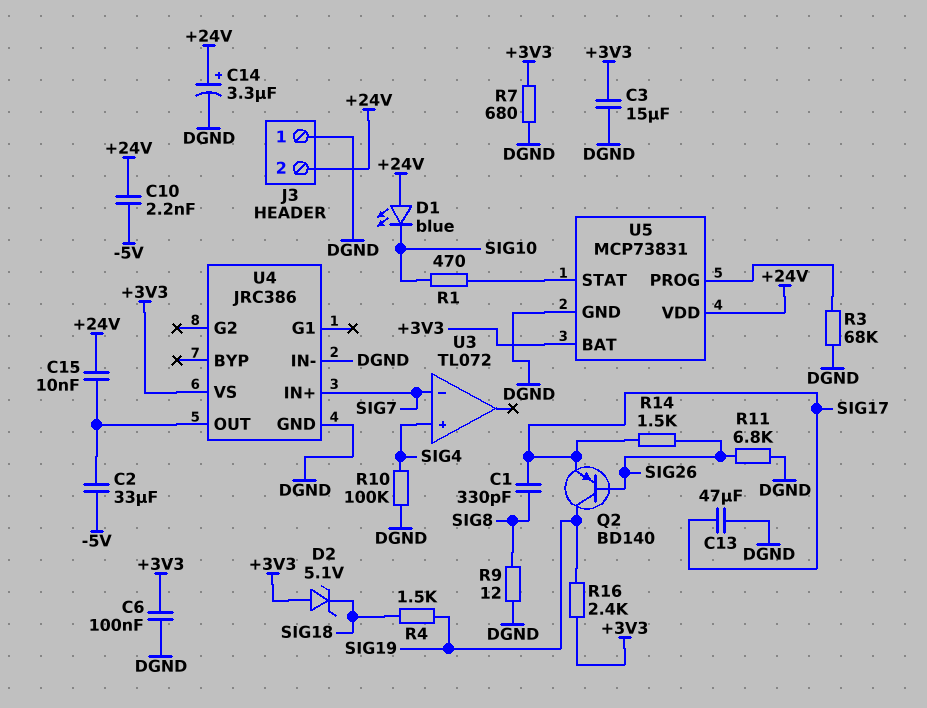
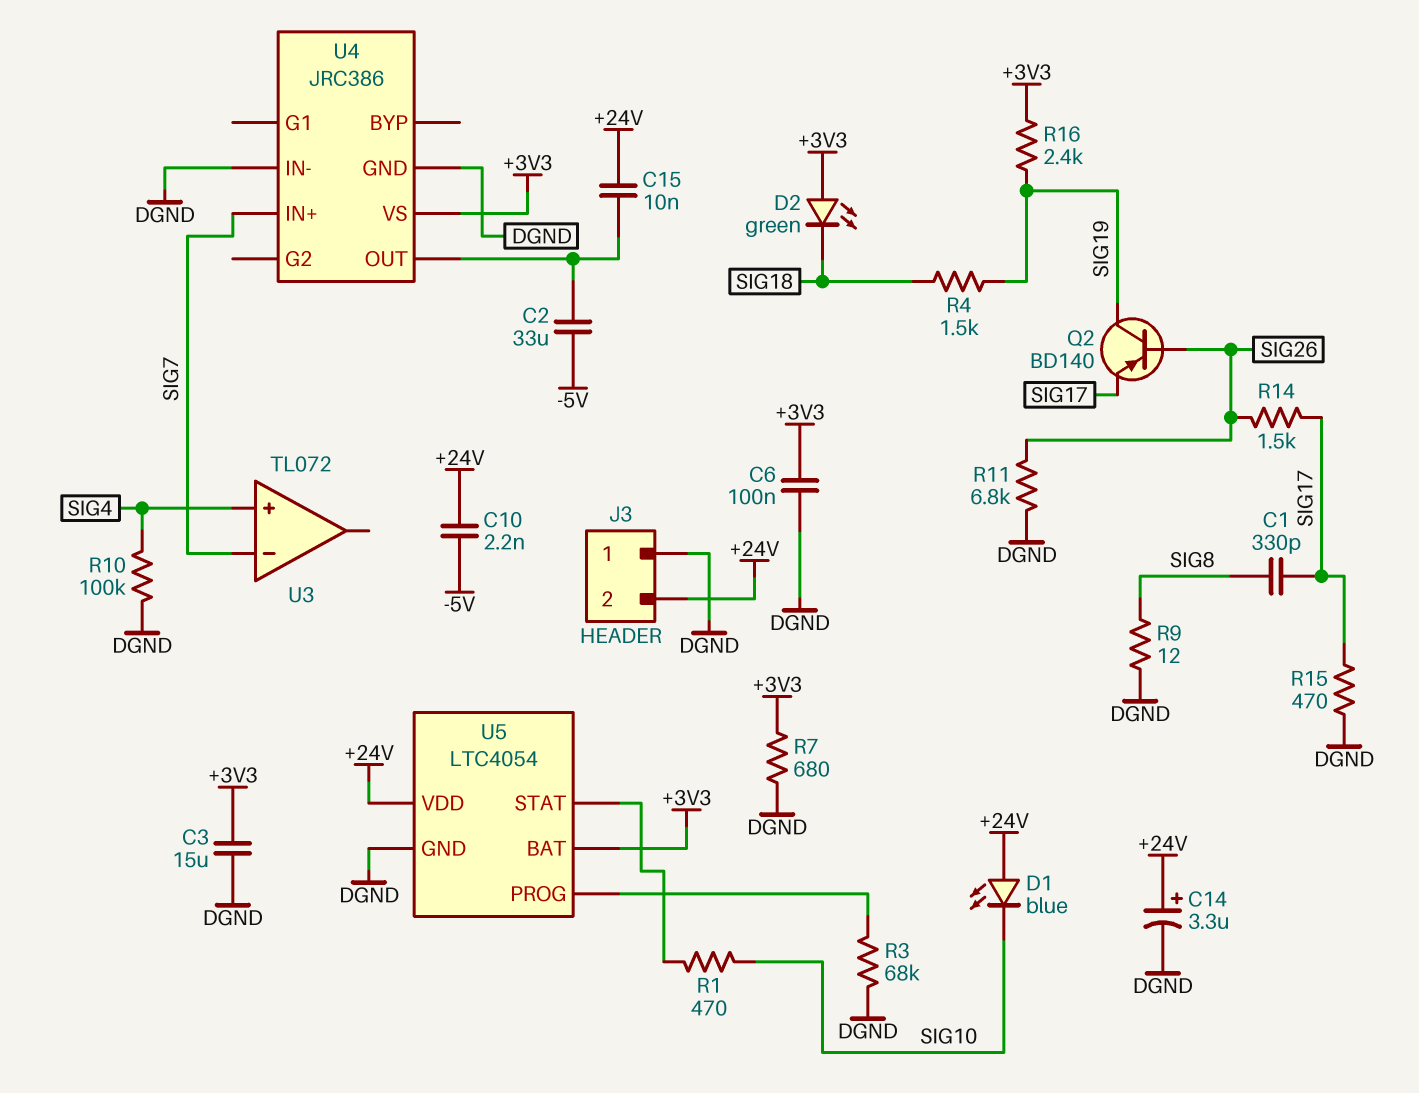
C13: 47uF (DGND, SIG17) -> none
D2: zener 5.1V (A +3V3, K SIG18) -> LED green (A +3V3, K SIG18)
R15: none -> 470 (DGND, SIG17)
U5: MCP73831 -> LTC4054

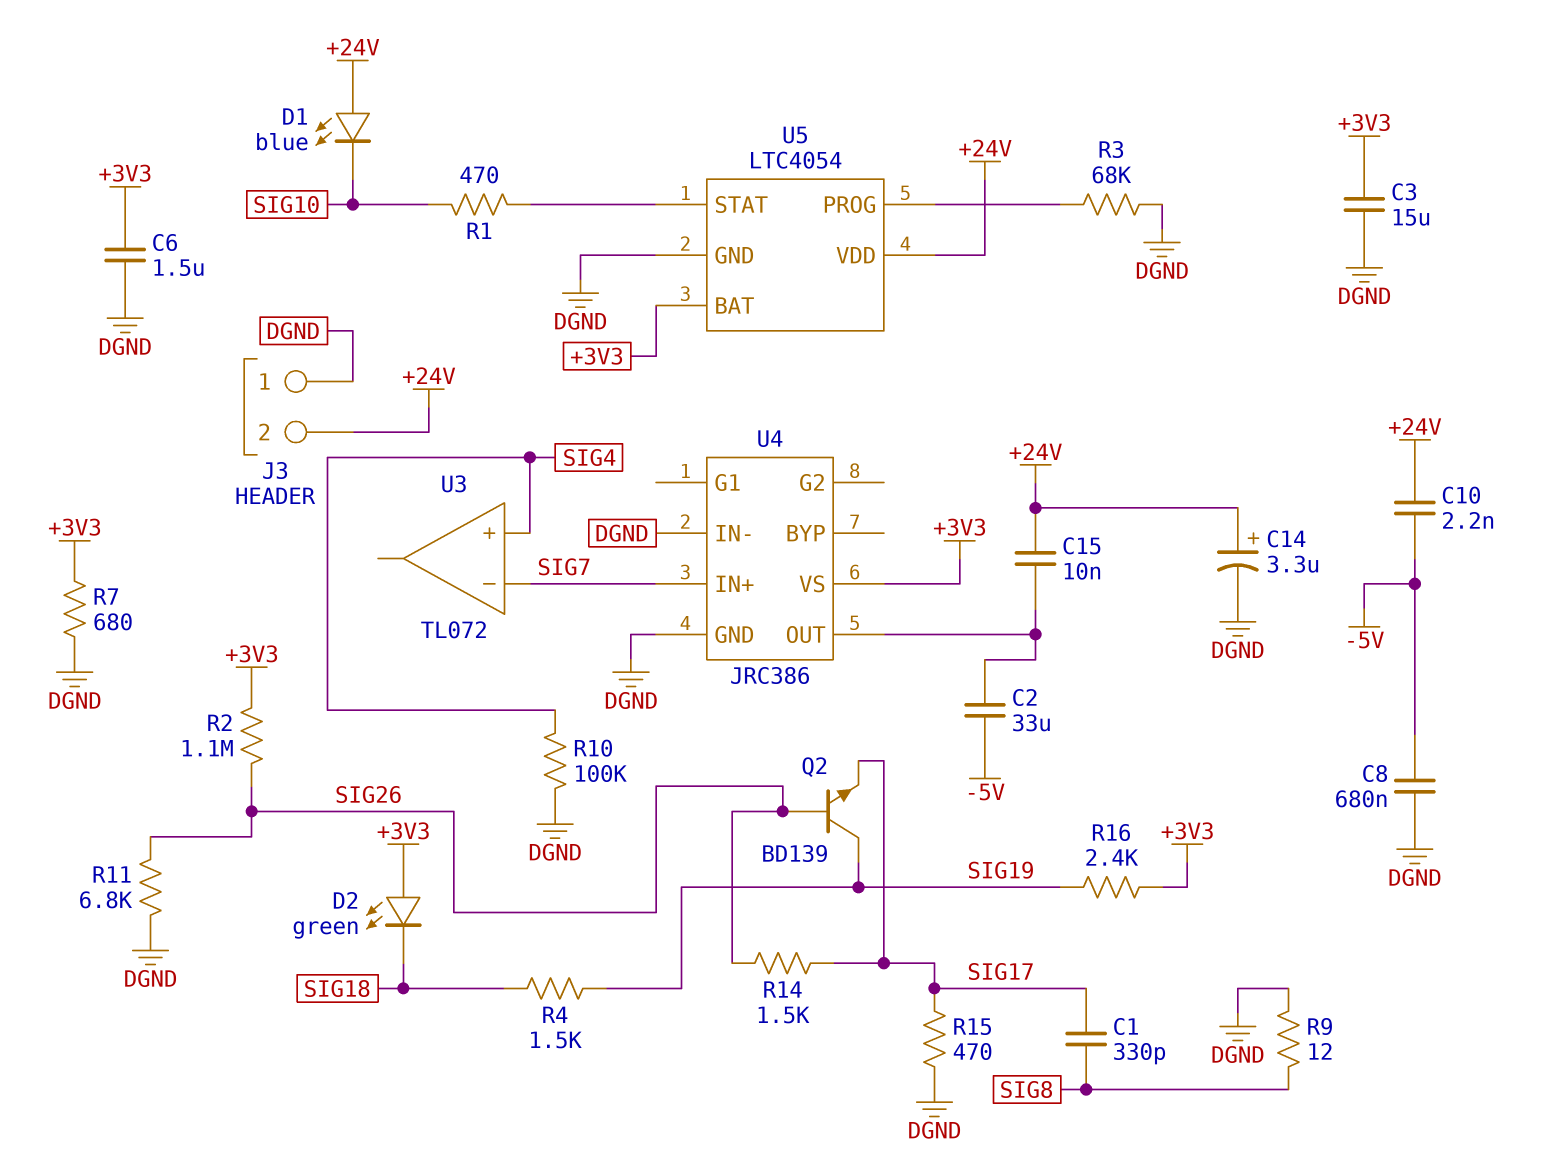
C6: 100nF (+3V3, DGND) -> 1.5uF (+3V3, DGND)
C8: none -> 680nF (-5V, DGND)
Q2: PNP BD140 (B SIG26, C SIG19, E SIG17) -> NPN BD139 (B SIG26, C SIG19, E SIG17)
R2: none -> 1.1M (+3V3, SIG26)

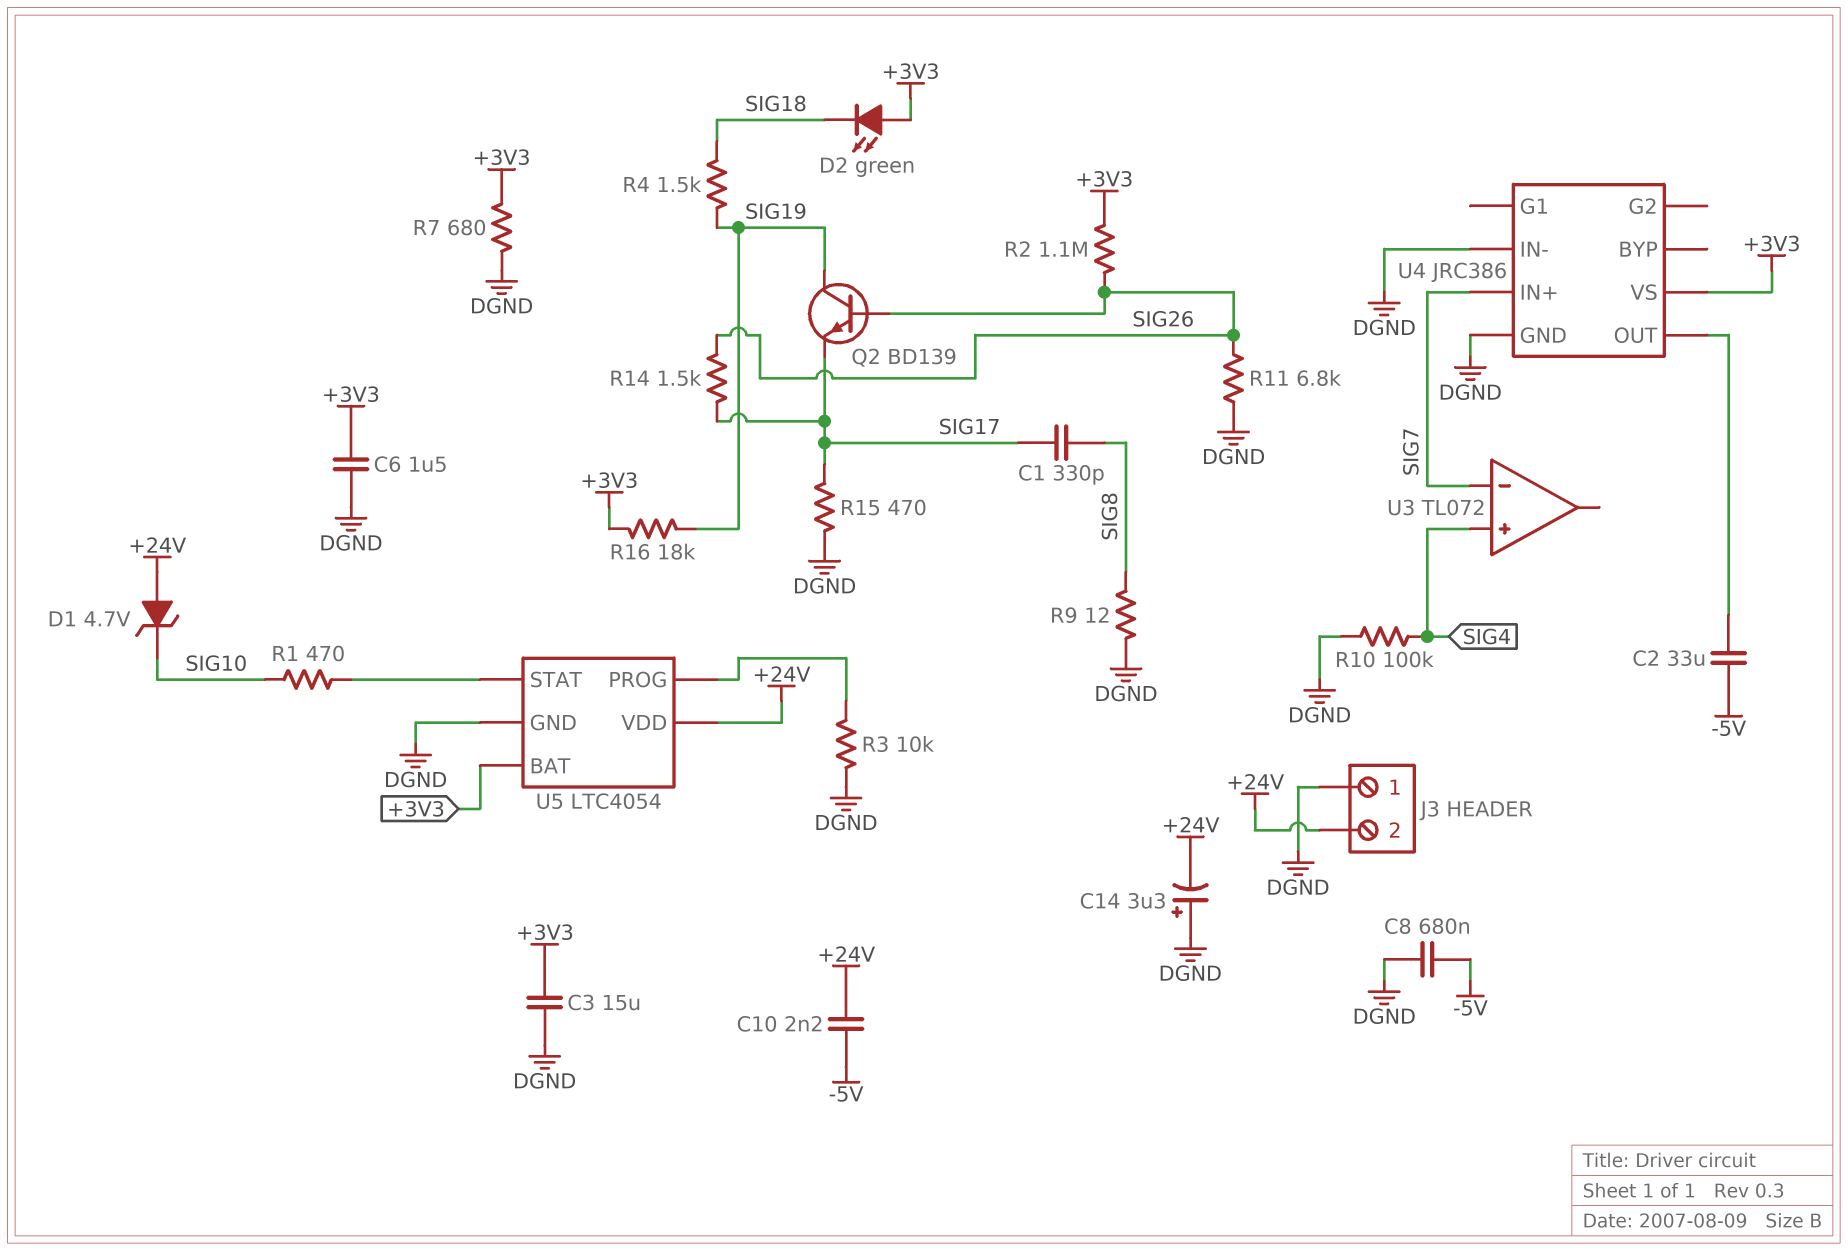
C14: 3.3uF (plus +24V, minus DGND) -> 3.3uF (plus DGND, minus +24V)
C15: 10nF (+24V, U4/OUT) -> none
D1: LED blue (A +24V, K SIG10) -> zener 4.7V (A +24V, K SIG10)
R3: 68k (DGND, U5/PROG) -> 10k (DGND, U5/PROG)
R16: 2.4k (+3V3, SIG19) -> 18k (+3V3, SIG19)

